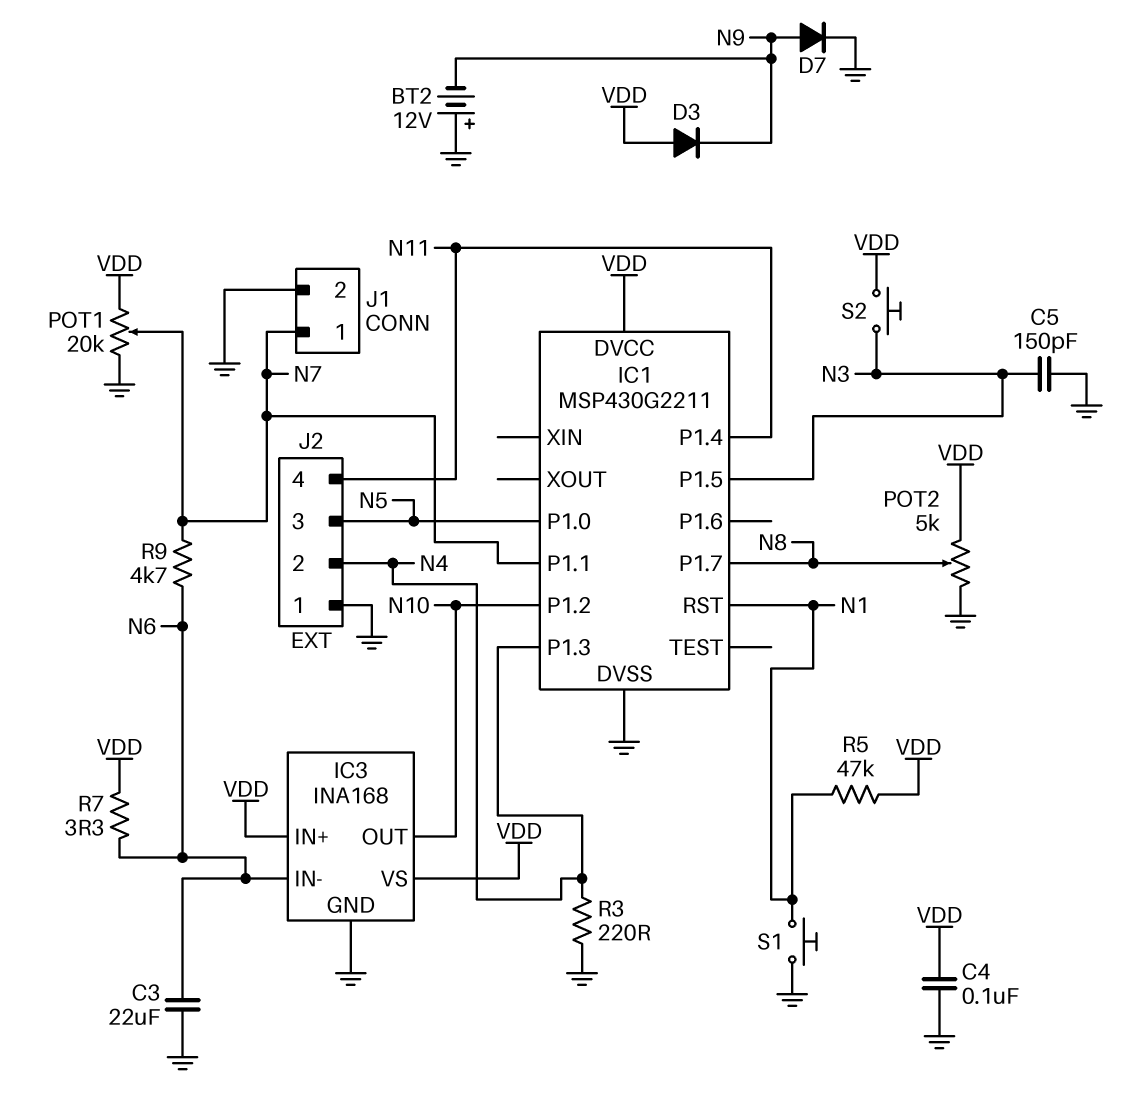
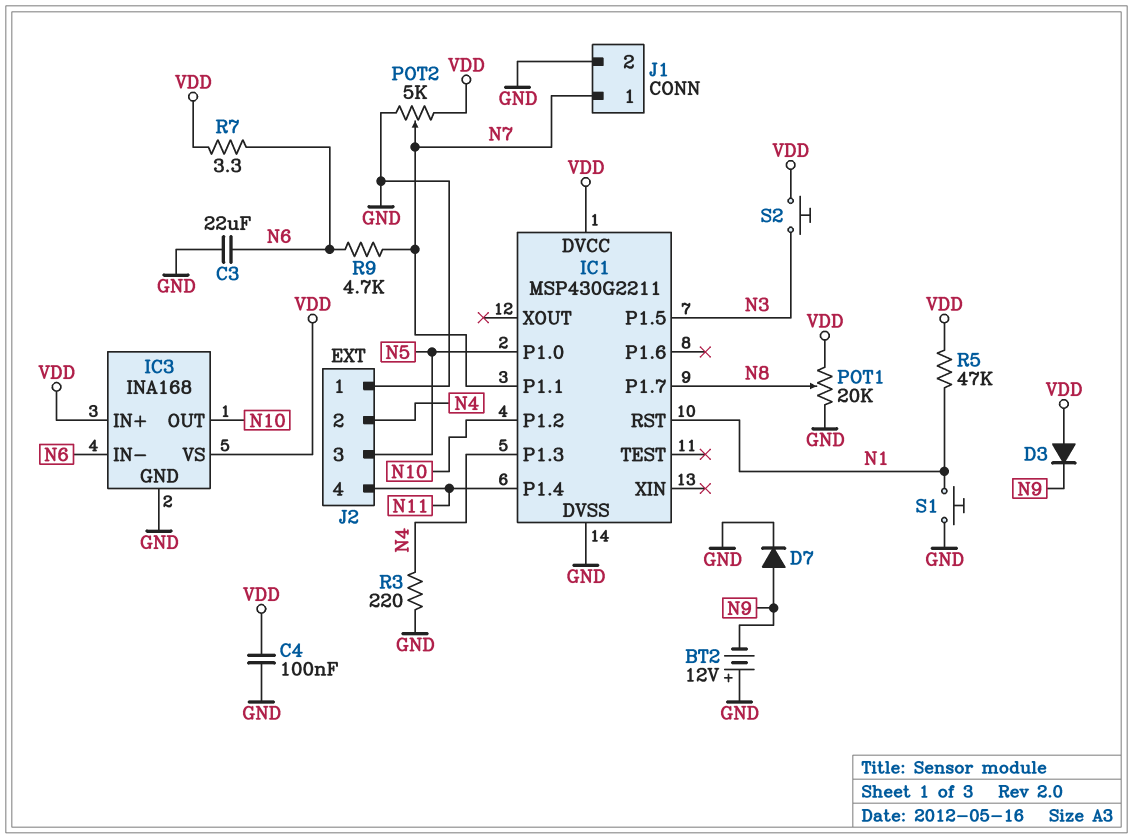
C5: 150pF (GND, N3) -> none
POT1: 20k (GND, VDD, wiper N7) -> 20k (GND, VDD, wiper N8)
POT2: 5k (GND, VDD, wiper N8) -> 5k (GND, VDD, wiper N7)

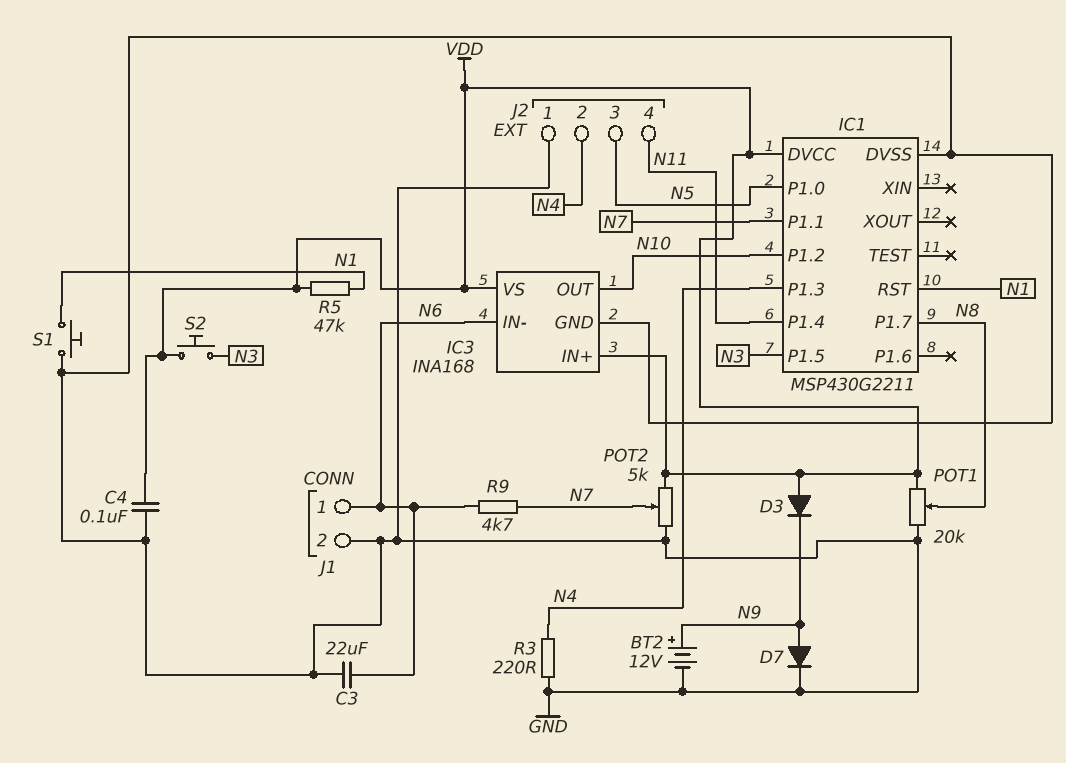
BT2: 12V (plus GND, minus N9) -> 12V (plus N9, minus GND)
J1 pin 1: N7 -> N6
R7: 3.3 (N6, VDD) -> none

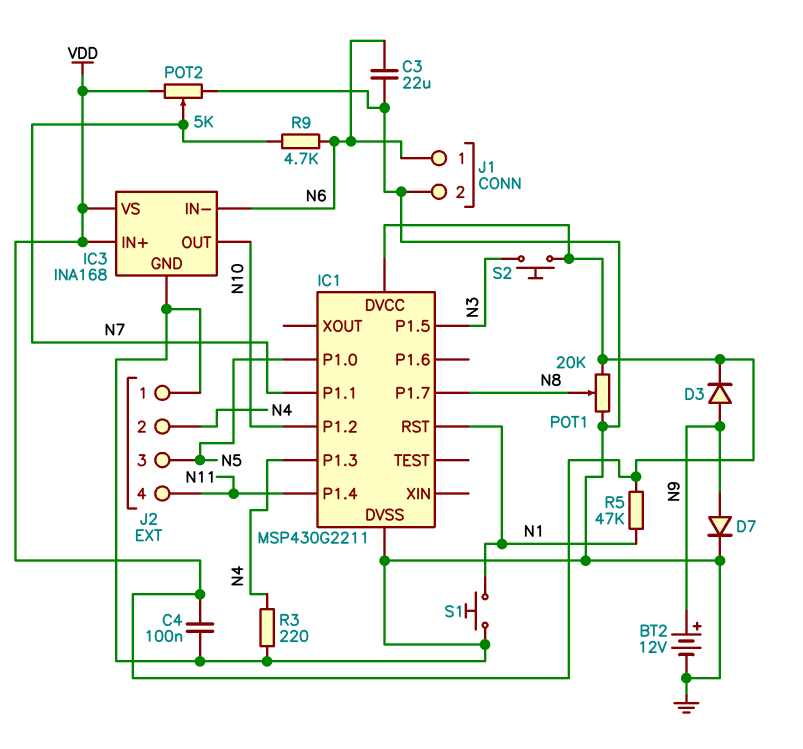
D3: diode (A VDD, K N9) -> diode (A N9, K VDD)

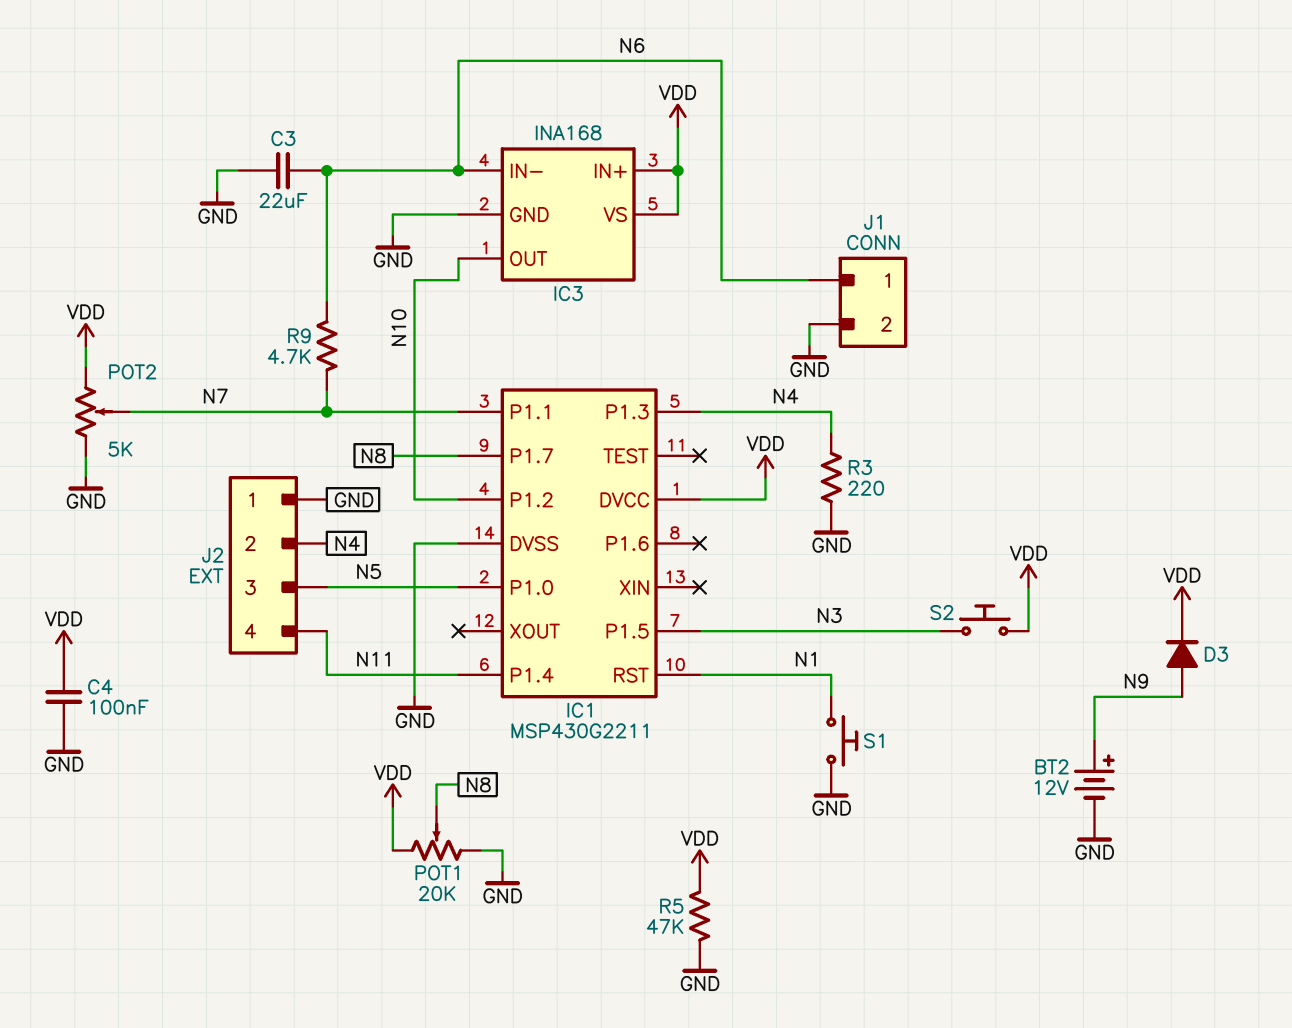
D7: diode (A N9, K GND) -> none
R5: 47k (N1, VDD) -> 47k (GND, VDD)

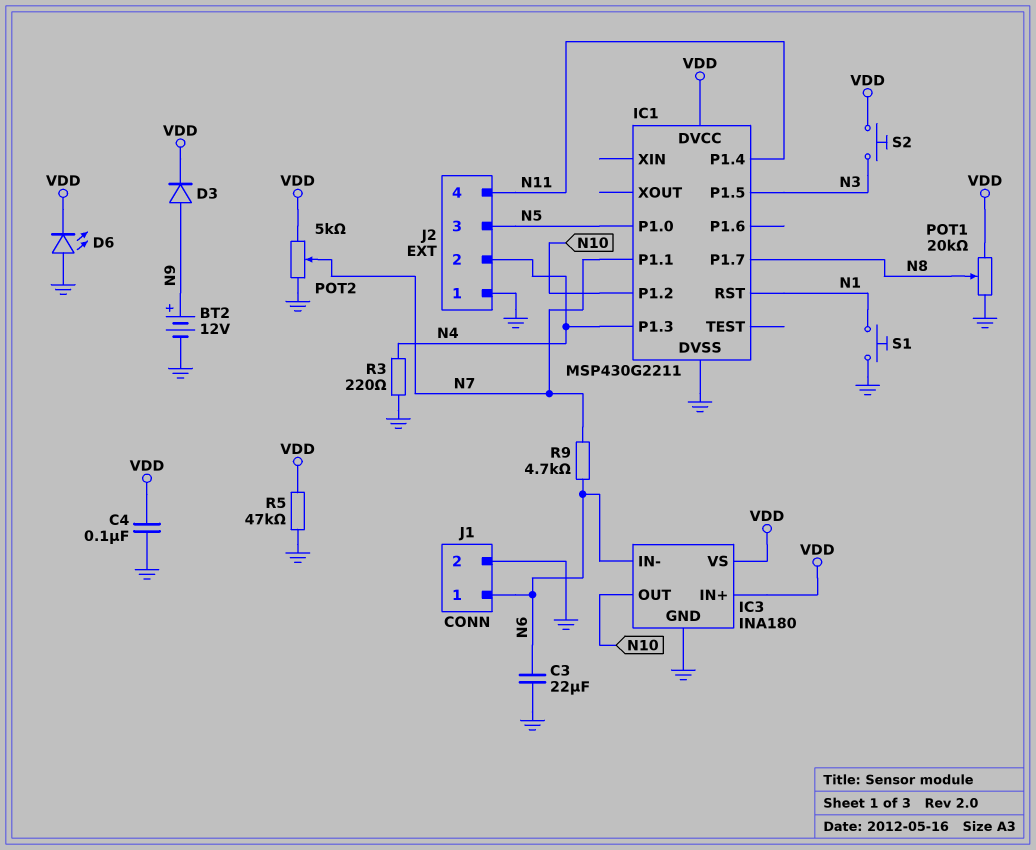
D6: none -> LED (A GND, K VDD)
IC3: INA168 -> INA180

